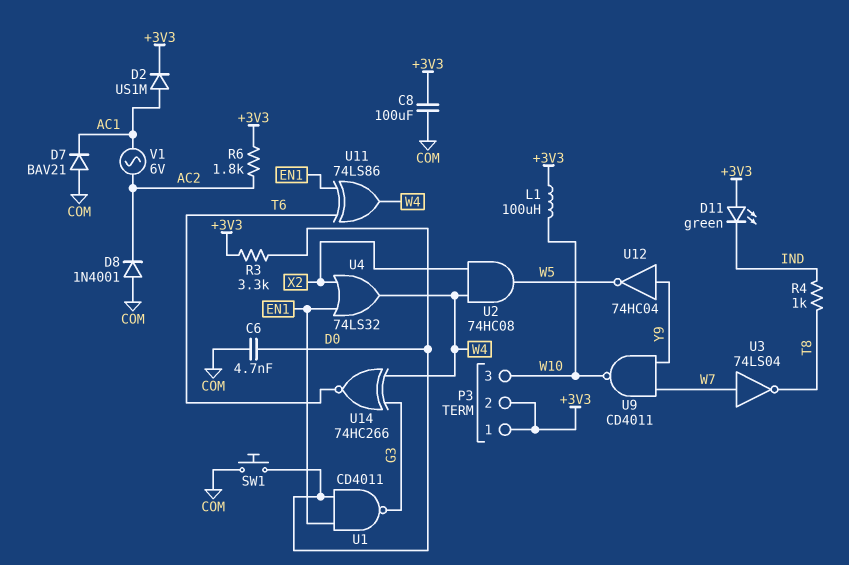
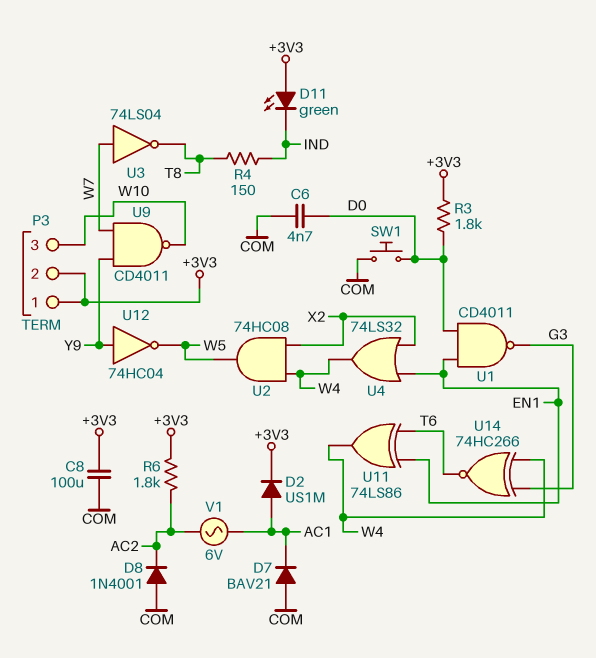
L1: 100uH (+3V3, W10) -> none
R3: 3.3k (+3V3, D0) -> 1.8k (+3V3, D0)
R4: 1k (IND, T8) -> 150 (IND, T8)

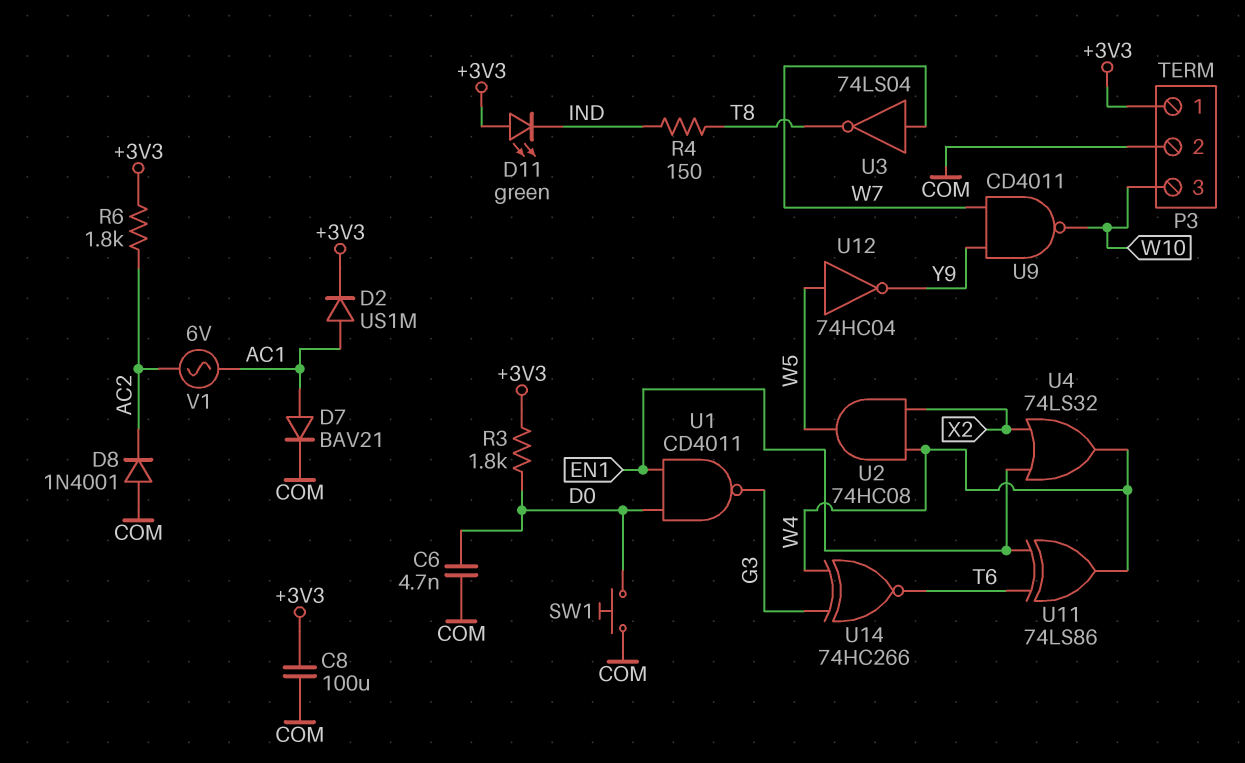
D7: diode BAV21 (A COM, K AC1) -> diode BAV21 (A AC1, K COM)
P3 pin 2: +3V3 -> COM
U12: NOT 74HC04 (in Y9, out W5) -> NOT 74HC04 (in W5, out Y9)

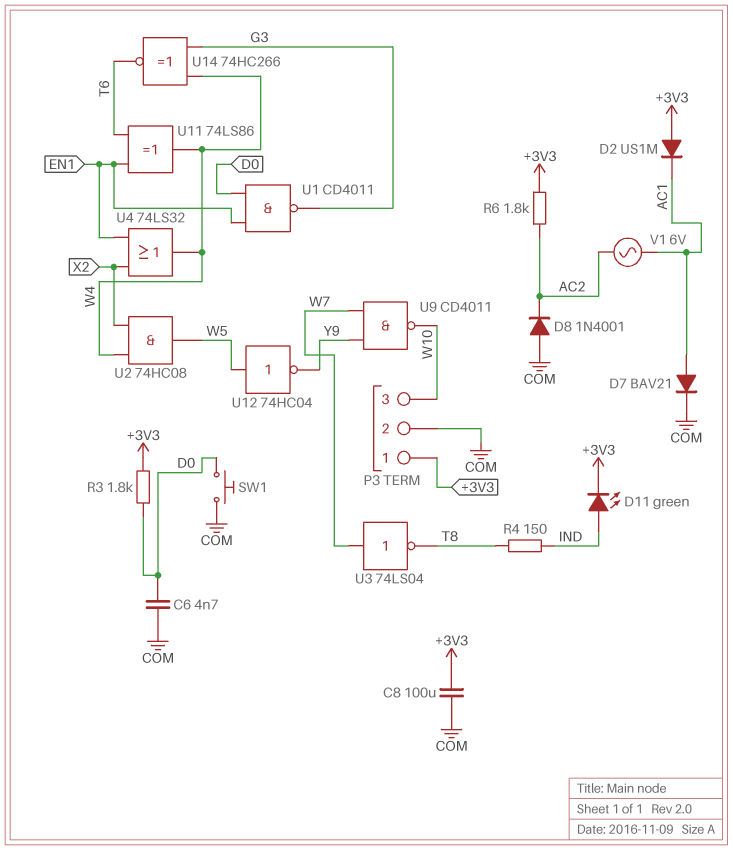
D2: diode US1M (A AC1, K +3V3) -> diode US1M (A +3V3, K AC1)
D11: LED green (A +3V3, K IND) -> LED green (A IND, K +3V3)

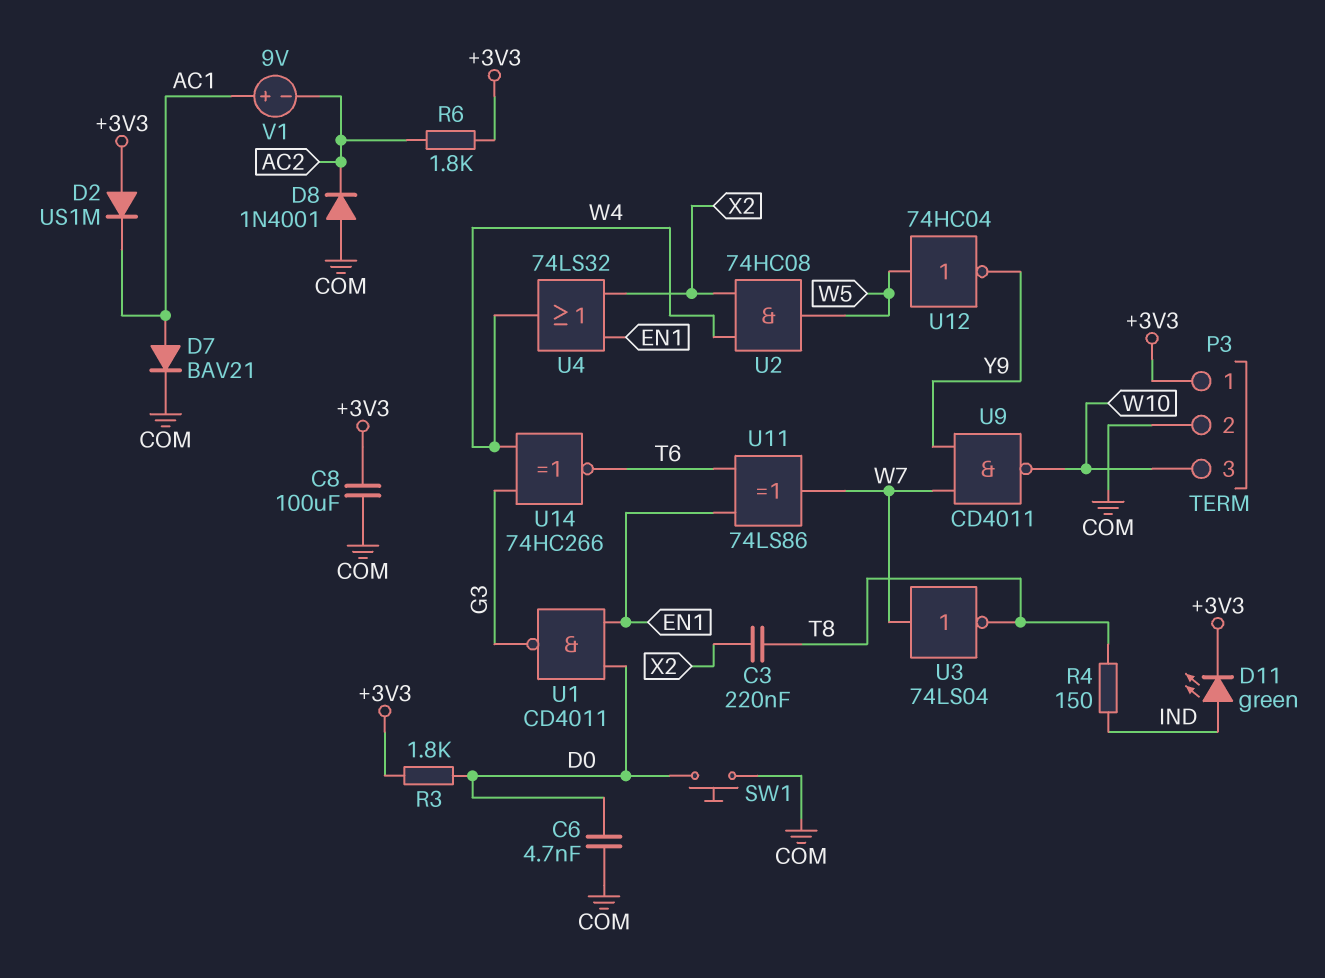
C3: none -> 220nF (T8, X2)
U11: XOR 74LS86 (in EN1, in T6, out W4) -> XOR 74LS86 (in EN1, in T6, out W7)
V1: AC 6V (AC1, AC2) -> 9V (plus AC1, minus AC2)

